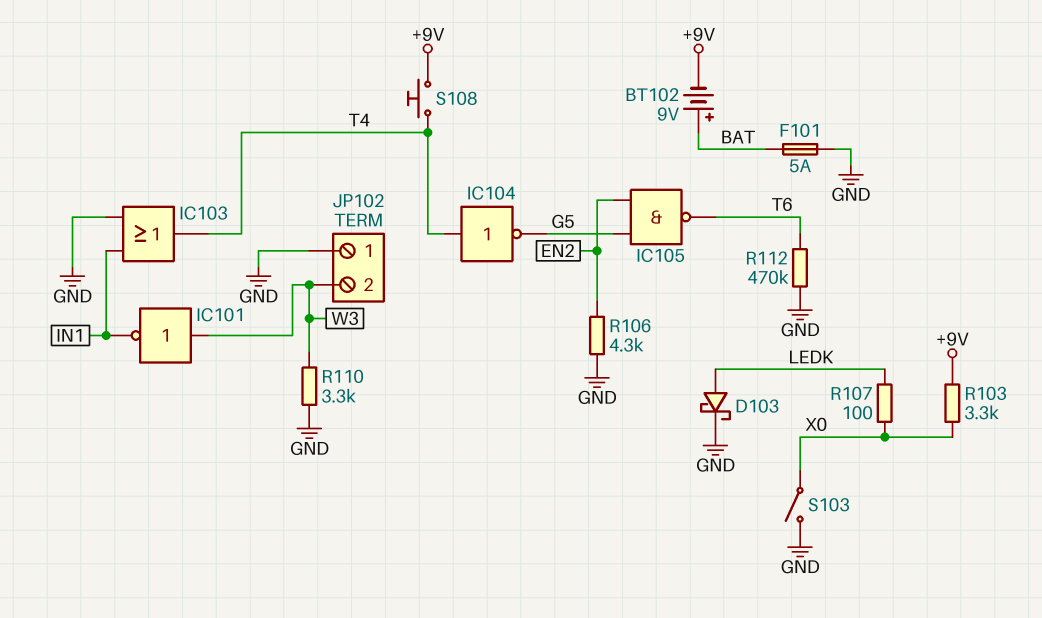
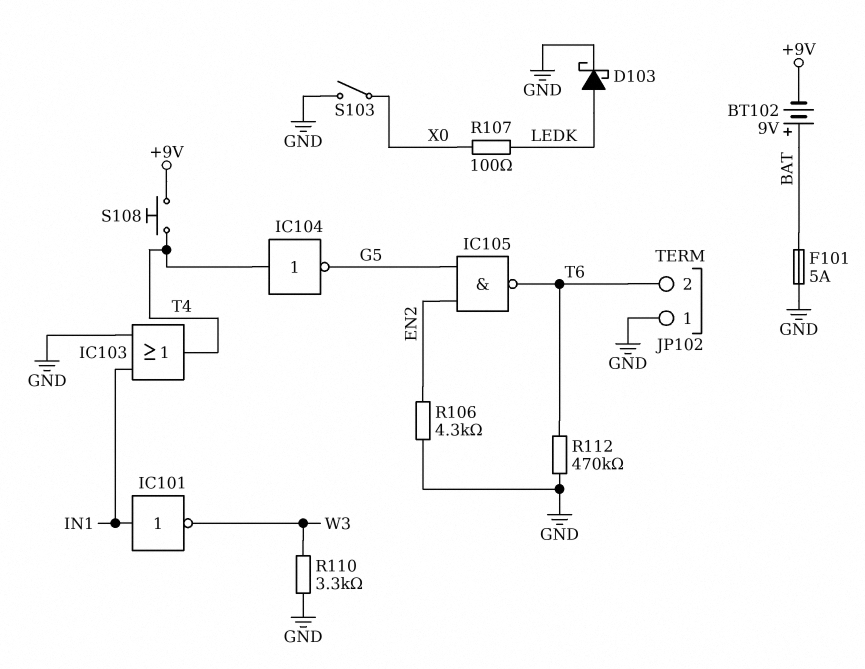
IC101: NOT (in W3, out IN1) -> NOT (in IN1, out W3)
JP102 pin 2: W3 -> T6
R103: 3.3k (+9V, X0) -> none

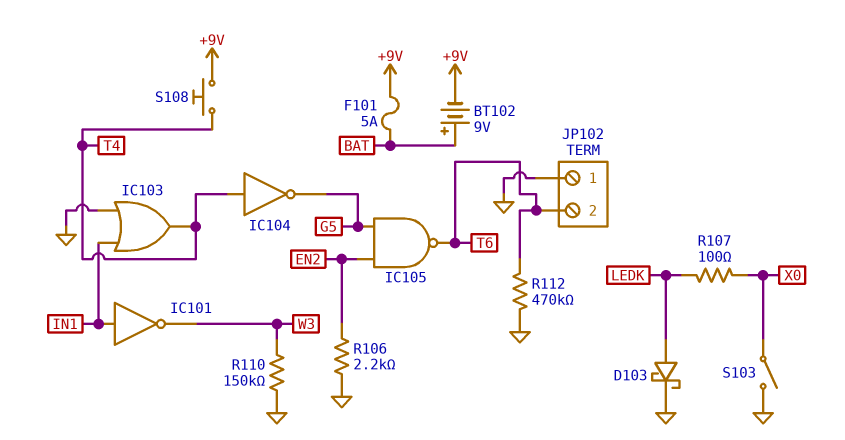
F101: 5A (BAT, GND) -> 5A (+9V, BAT)
R106: 4.3k (EN2, GND) -> 2.2k (EN2, GND)
R110: 3.3k (GND, W3) -> 150k (GND, W3)

